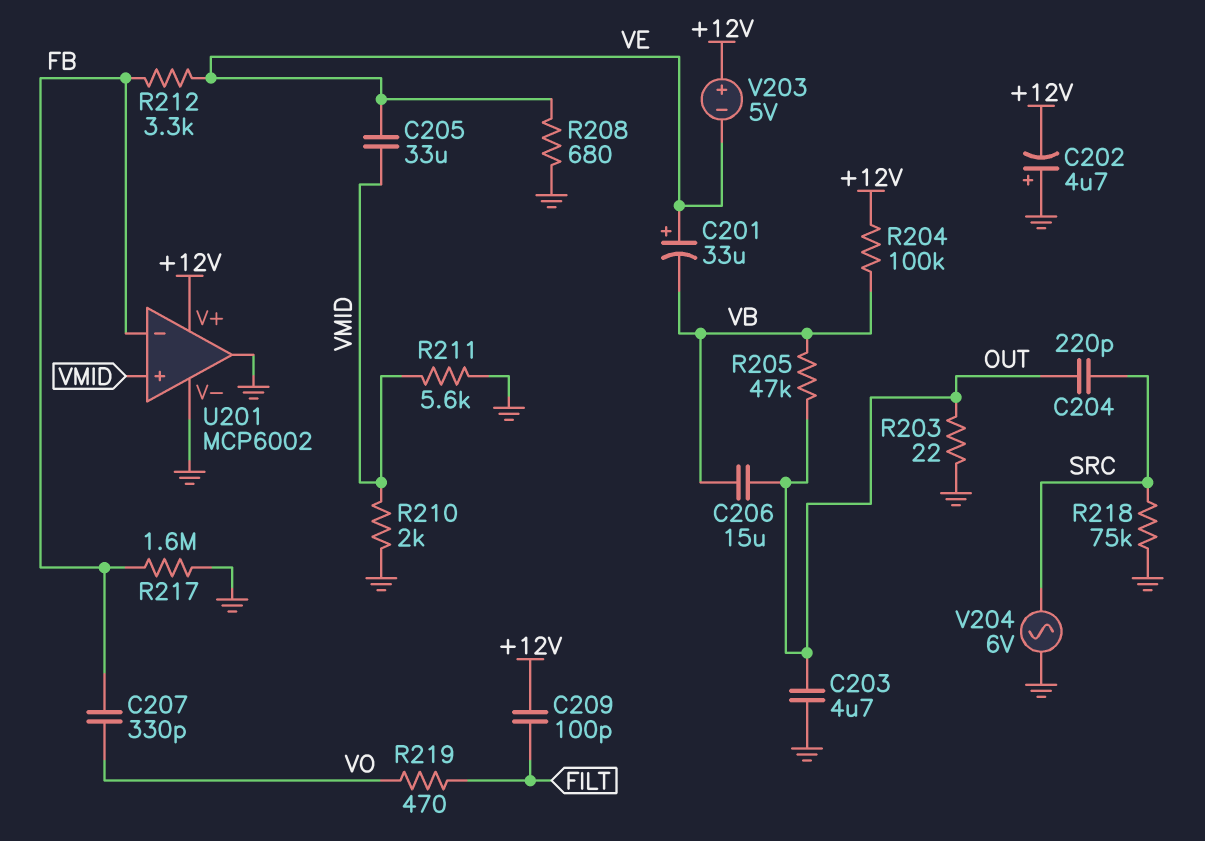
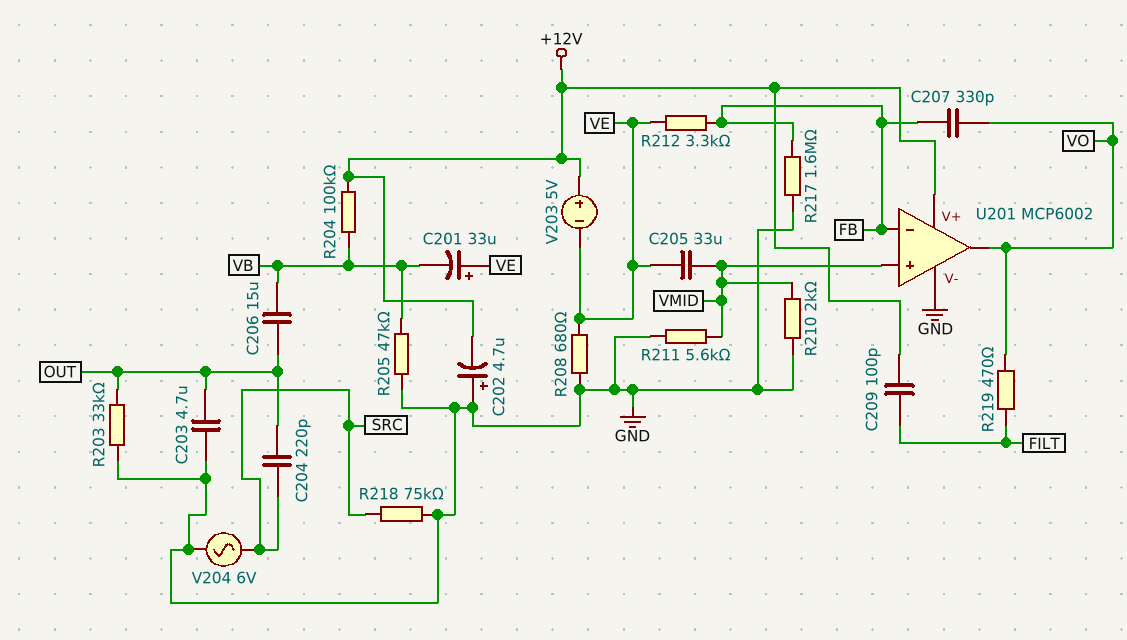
R203: 22 (GND, OUT) -> 33k (GND, OUT)
R205: 47k (OUT, VB) -> 47k (GND, VB)
U201 pin out: GND -> VO

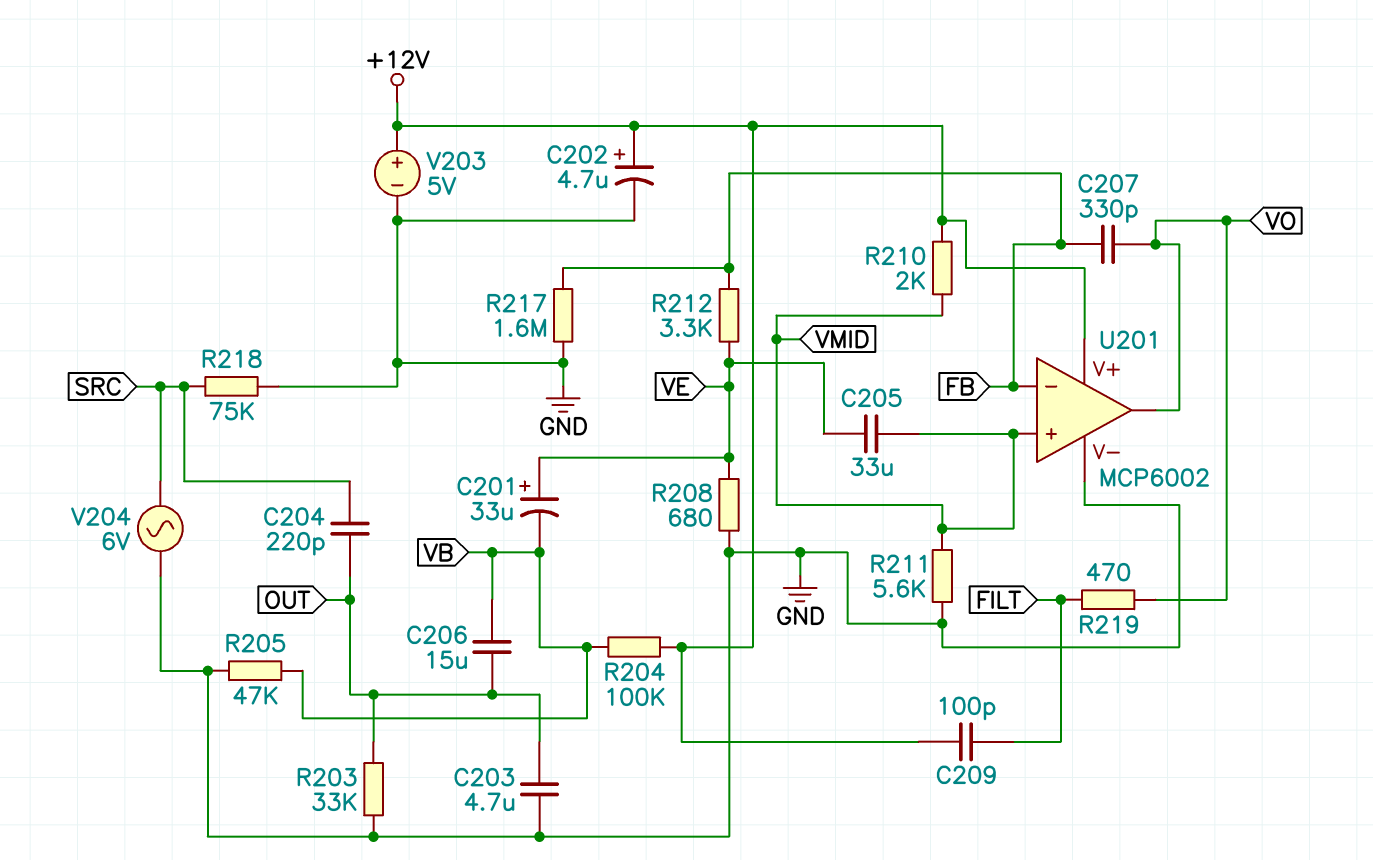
C202: 4.7uF (plus GND, minus +12V) -> 4.7uF (plus +12V, minus GND)
R210: 2k (GND, VMID) -> 2k (+12V, VMID)
V203: 5V (plus +12V, minus VE) -> 5V (plus +12V, minus GND)

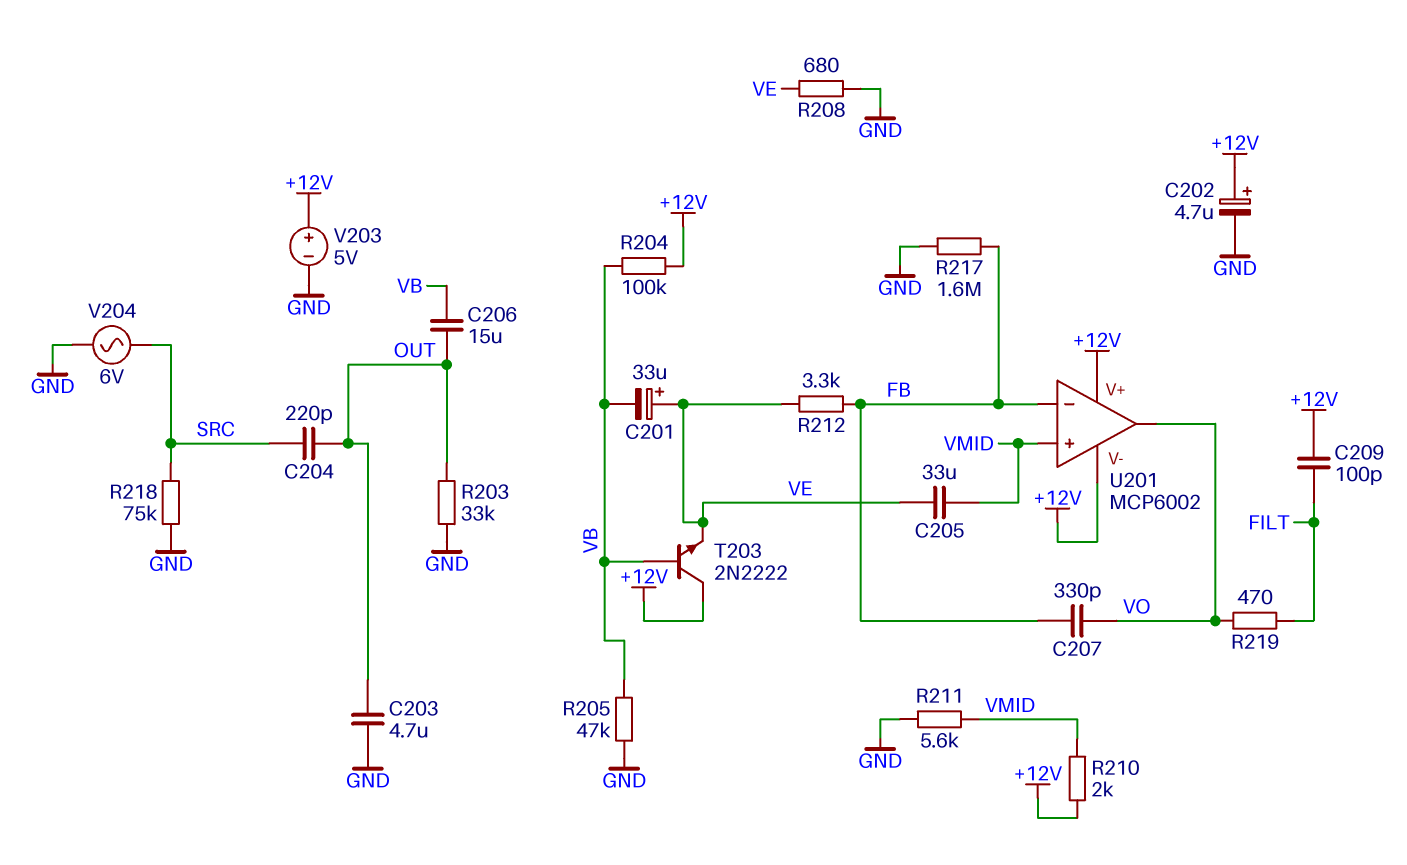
T203: none -> NPN 2N2222 (B VB, C +12V, E VE)
U201 pin V-: GND -> +12V

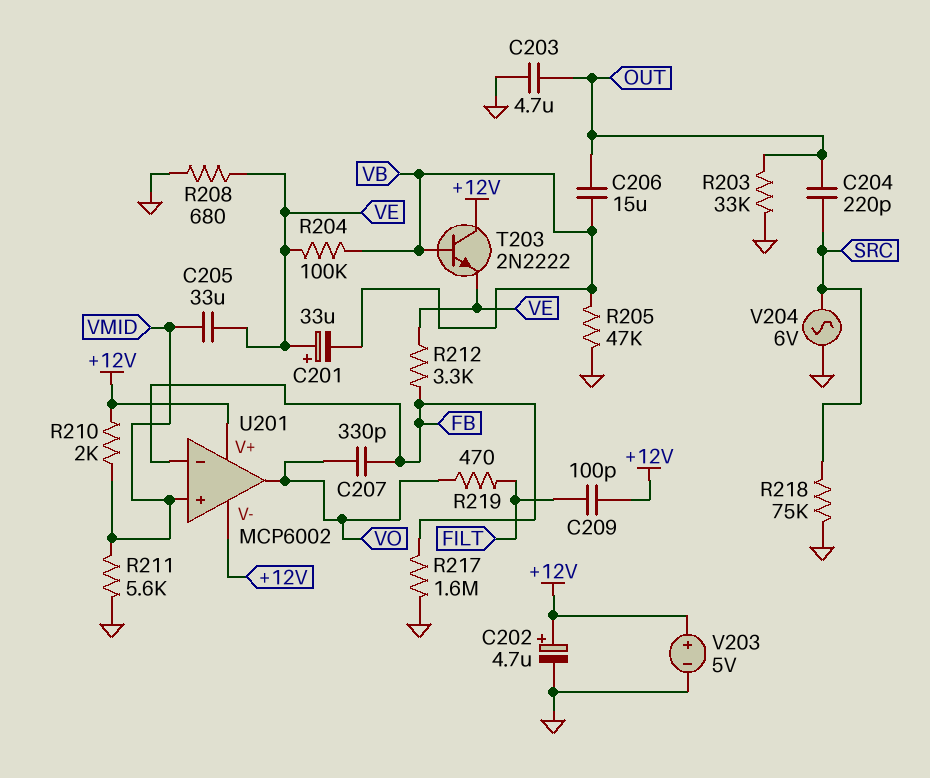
R204: 100k (+12V, VB) -> 100k (VB, VE)

